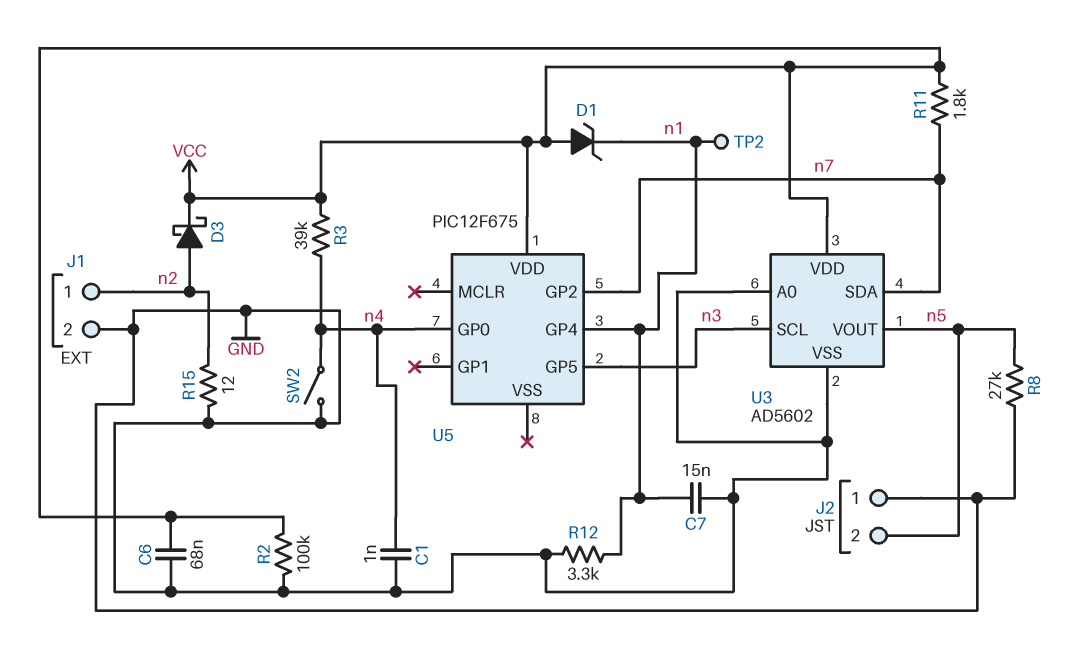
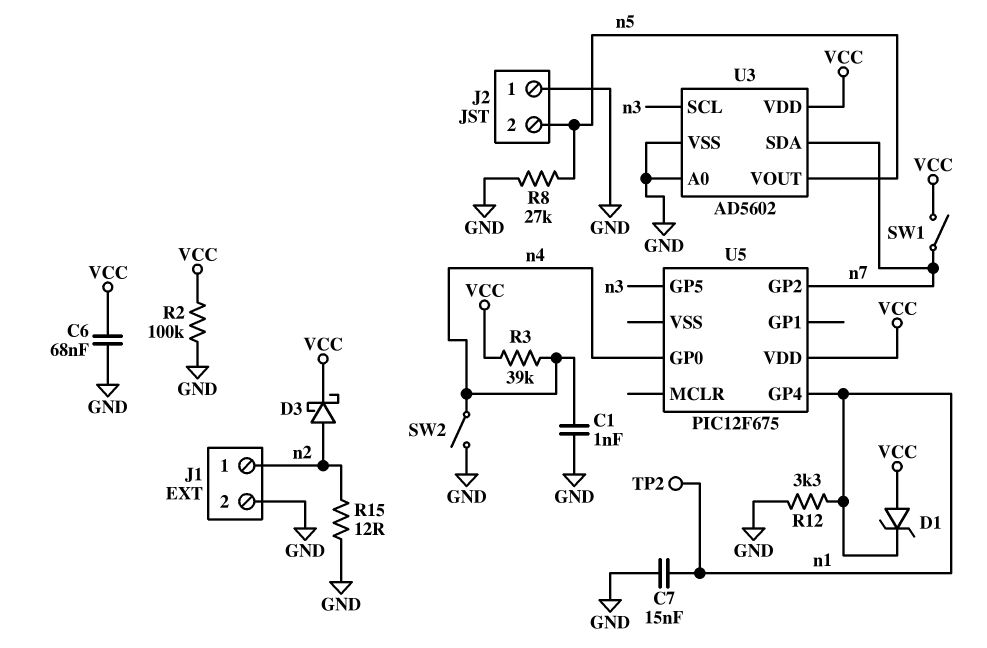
R11: 1.8k (VCC, n7) -> none
SW1: none -> switch (VCC, n7)

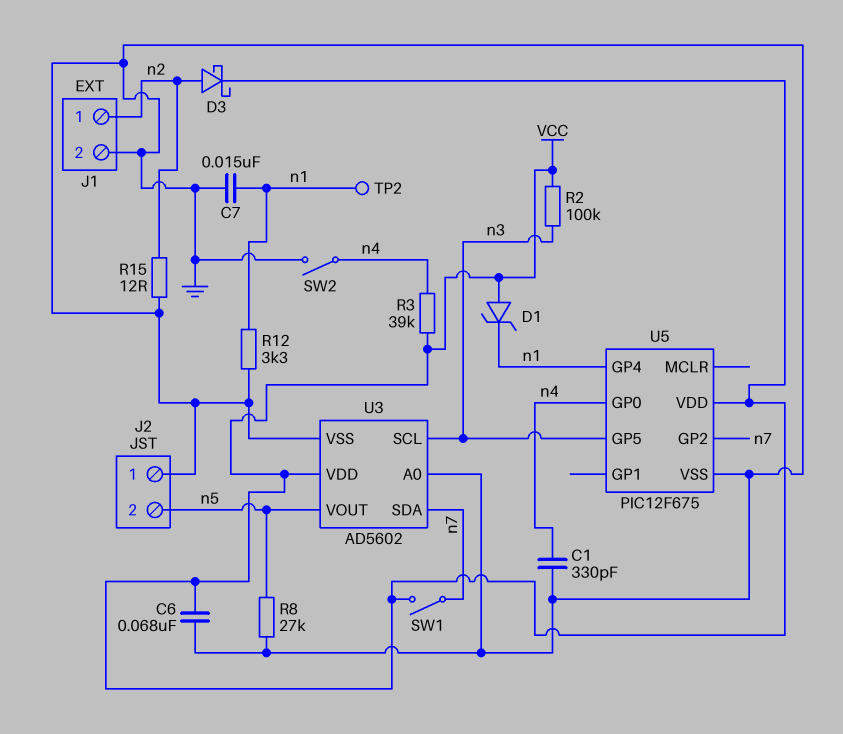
C1: 1nF (GND, n4) -> 330pF (GND, n4)
R2: 100k (GND, VCC) -> 100k (VCC, n3)
U5 pin VSS: none -> GND

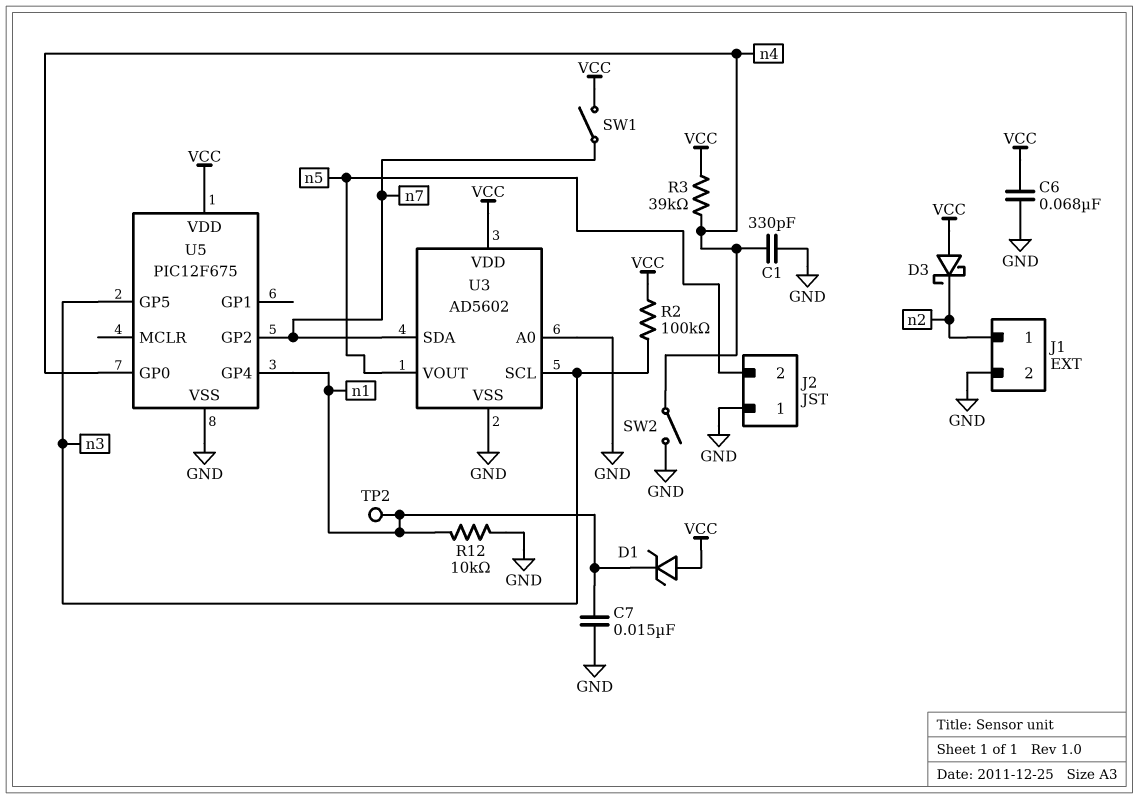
D3: schottky (A n2, K VCC) -> schottky (A VCC, K n2)
R8: 27k (GND, n5) -> none
R12: 3.3k (GND, n1) -> 10k (GND, n1)
R15: 12 (GND, n2) -> none

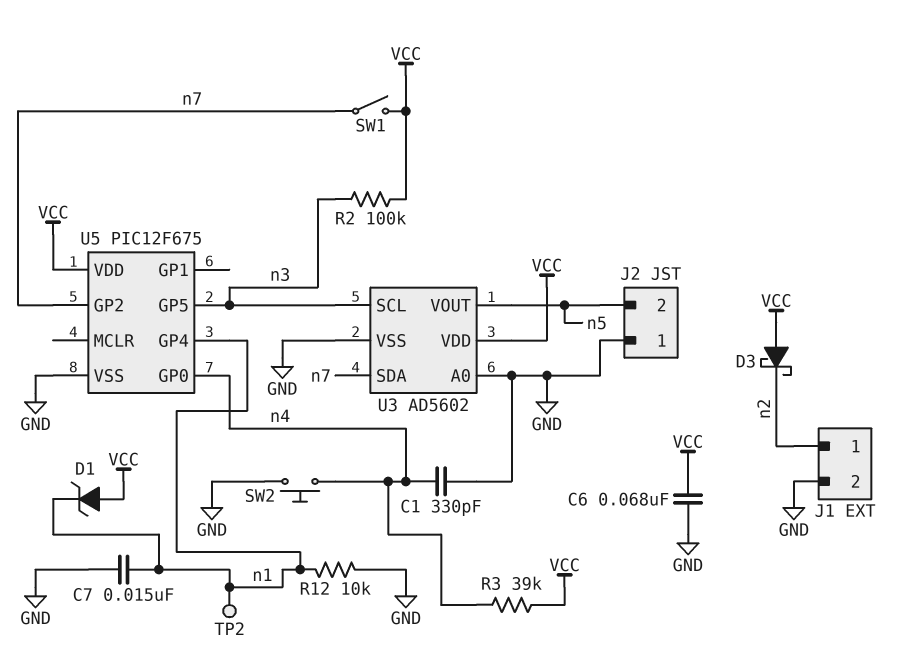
SW2: switch (GND, n4) -> button (GND, n4)

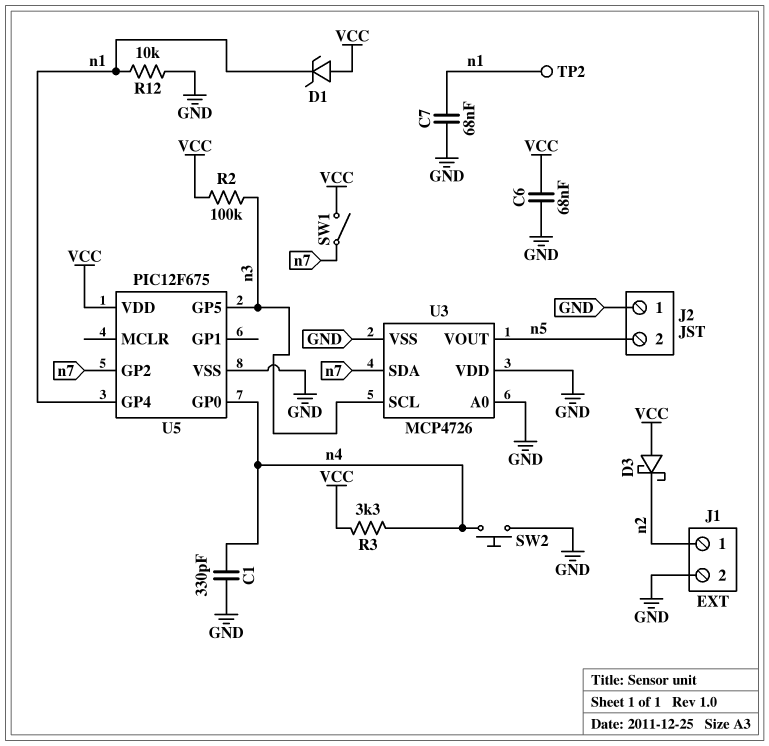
C7: 15nF (GND, n1) -> 68nF (GND, n1)
R3: 39k (VCC, n4) -> 3.3k (VCC, n4)
U3: AD5602 -> MCP4726
U3 pin VDD: VCC -> GND

